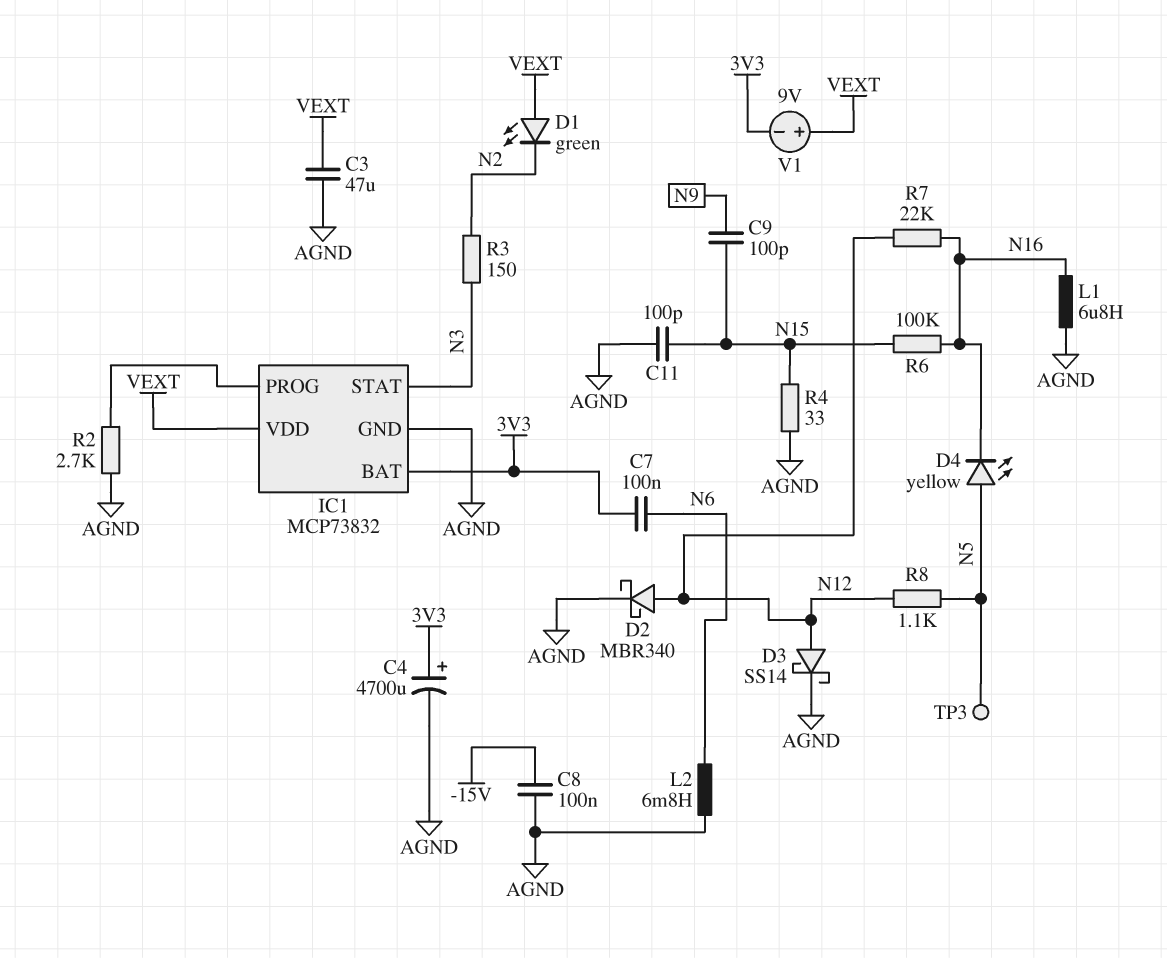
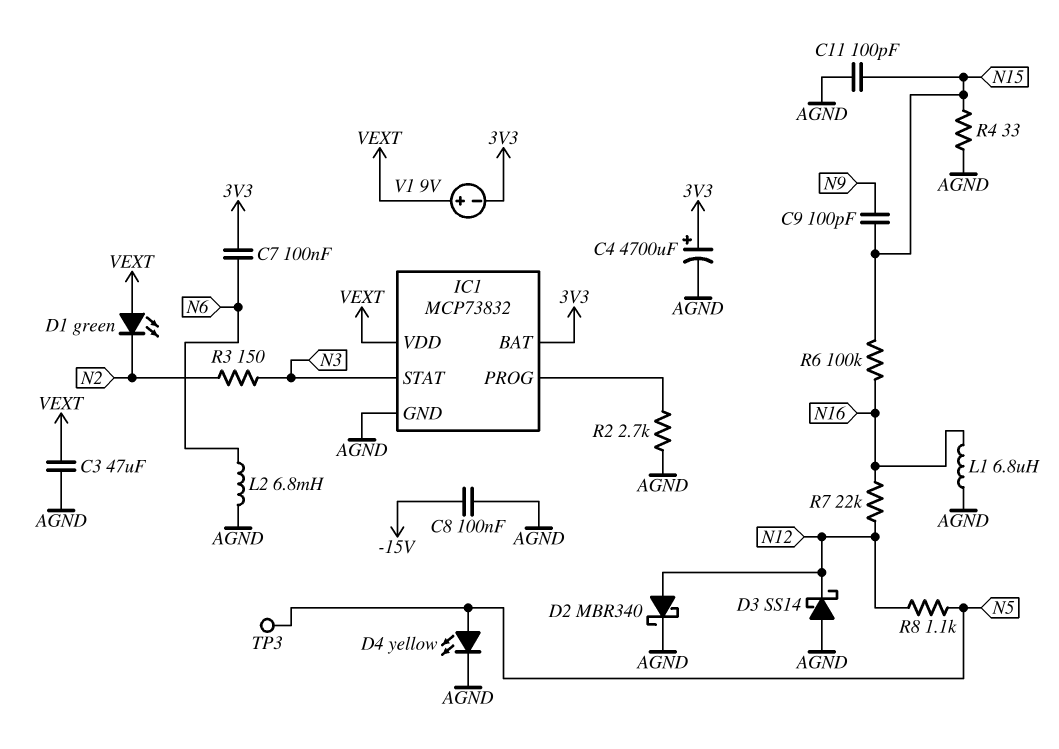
D3: schottky SS14 (A N12, K AGND) -> schottky SS14 (A AGND, K N12)
D4: LED yellow (A N5, K N16) -> LED yellow (A N5, K AGND)

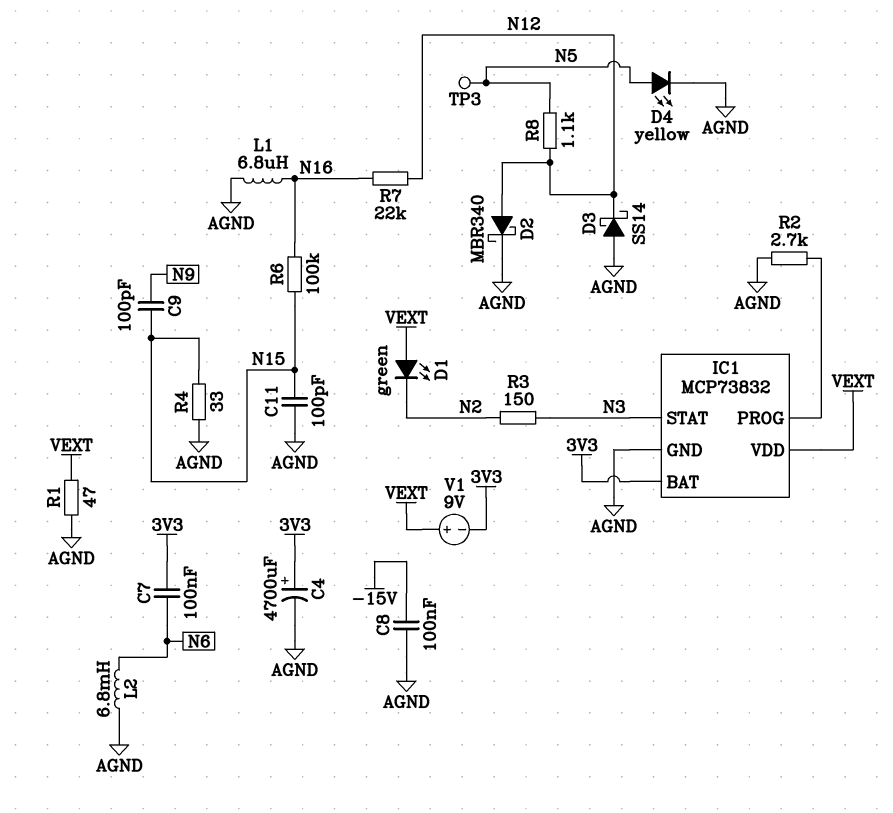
C3: 47uF (AGND, VEXT) -> none
R1: none -> 47 (AGND, VEXT)

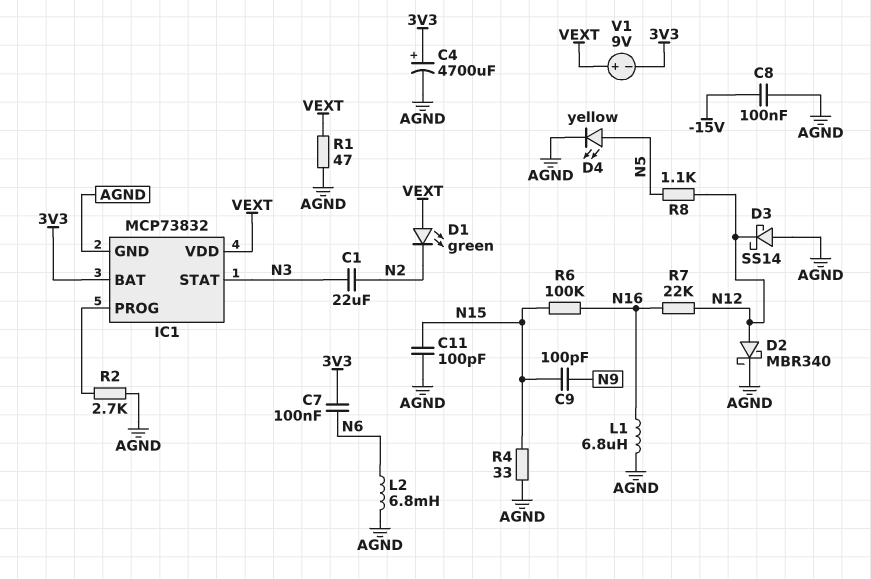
C1: none -> 22uF (N2, N3)
R3: 150 (N2, N3) -> none
TP3: test point (N5) -> none

